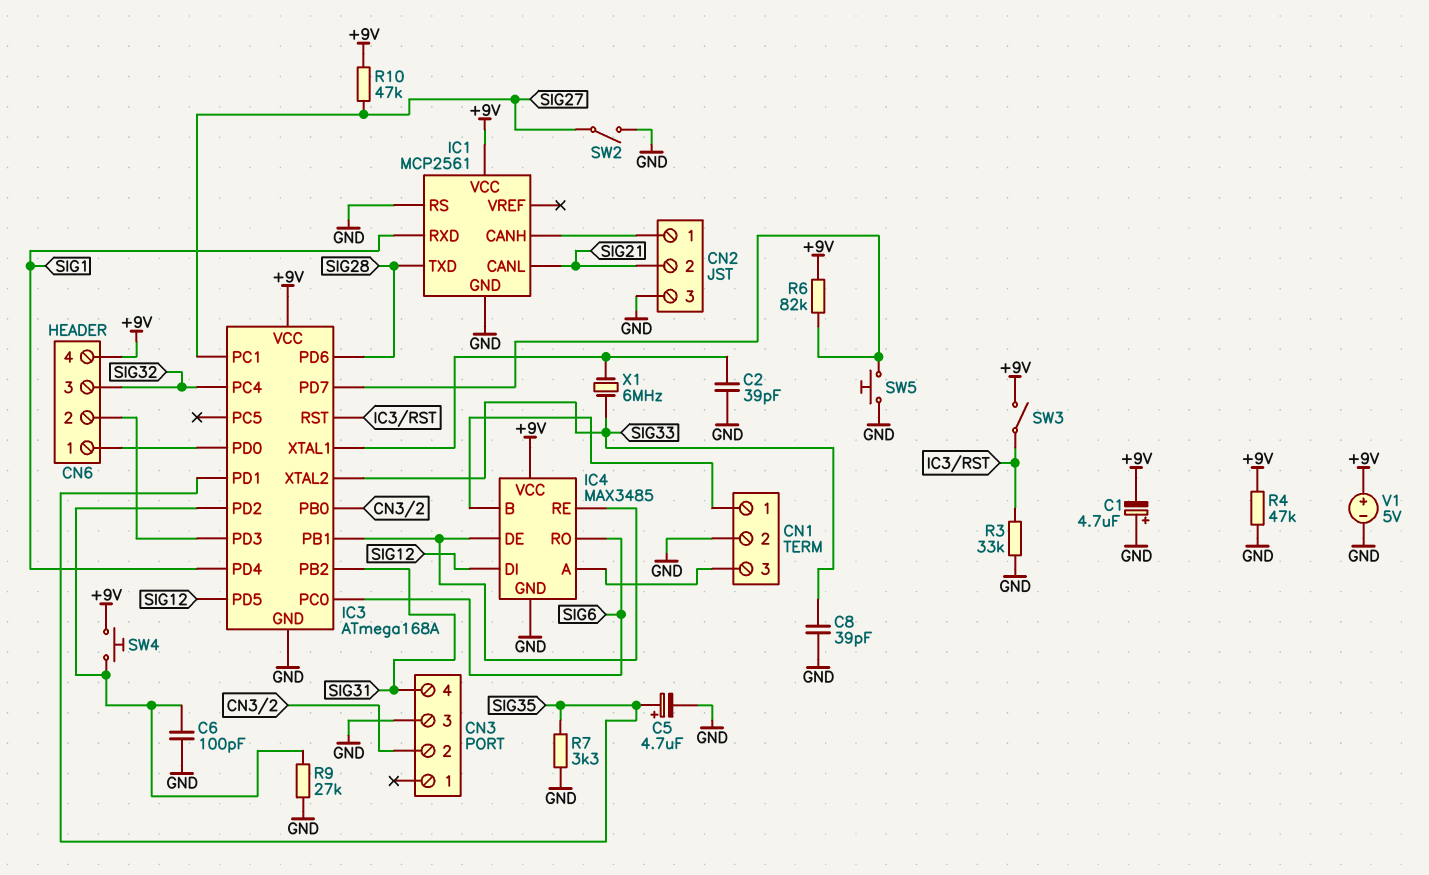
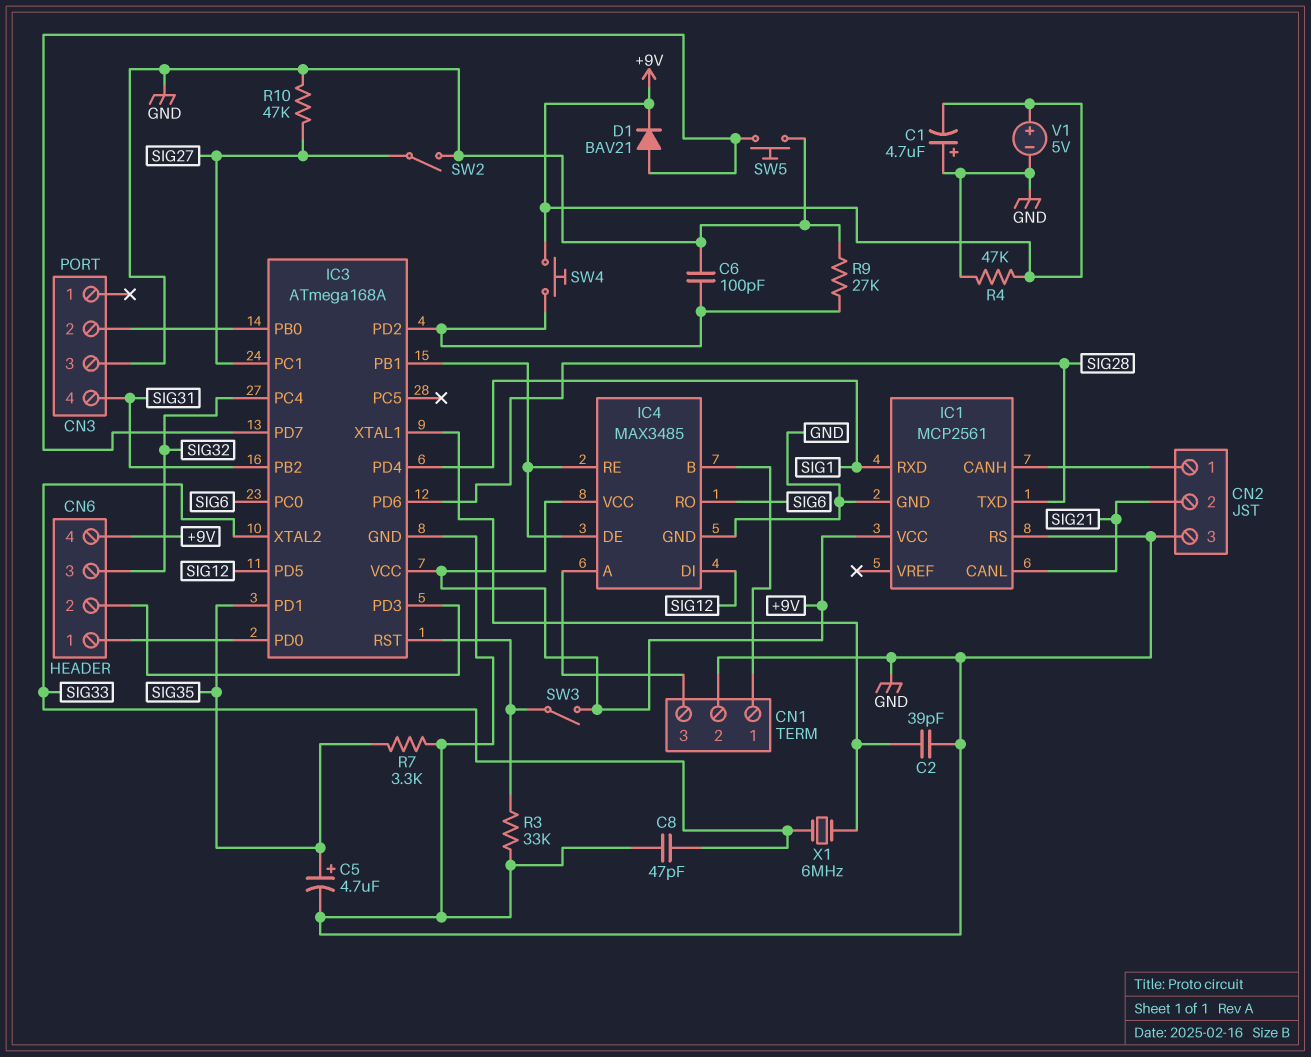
C8: 39pF (GND, SIG33) -> 47pF (GND, SIG33)
D1: none -> diode BAV21 (A IC3/PD7, K +9V)
R6: 82k (+9V, IC3/PD7) -> none
R10: 47k (+9V, SIG27) -> 47k (GND, SIG27)

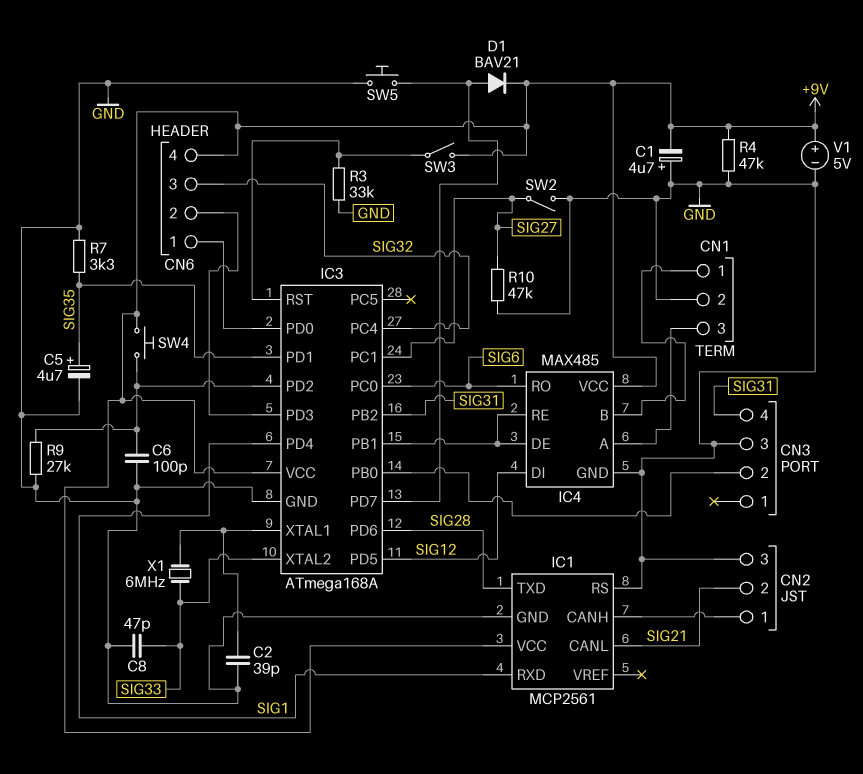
IC4: MAX3485 -> MAX485

